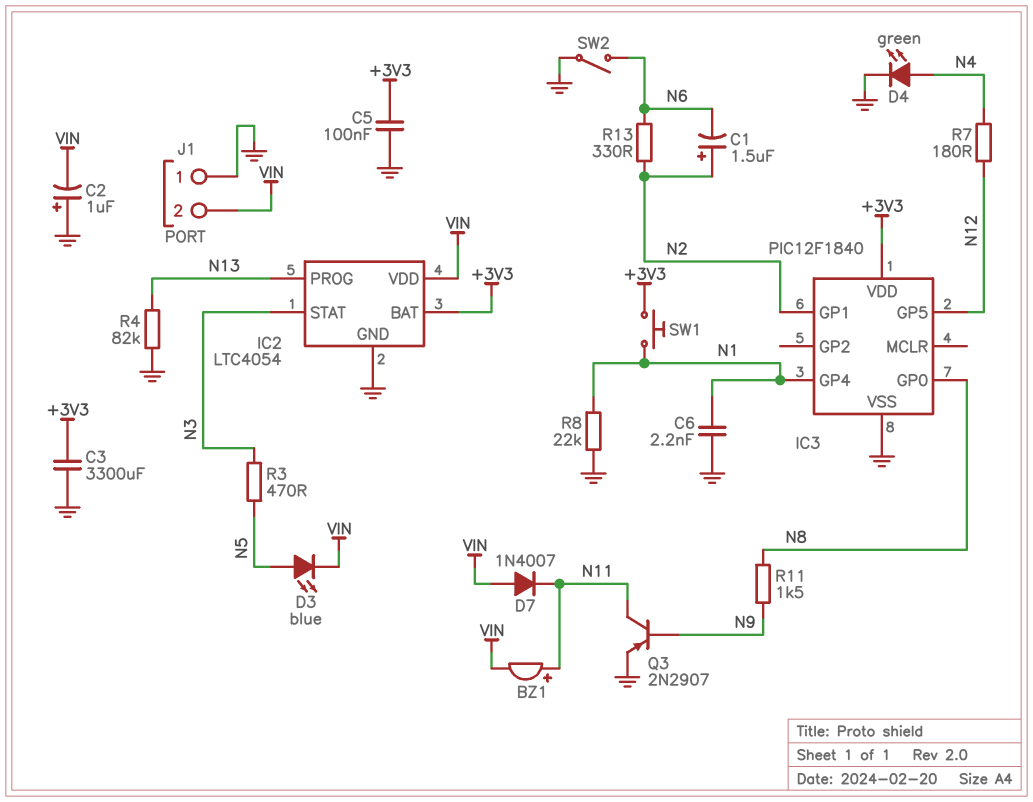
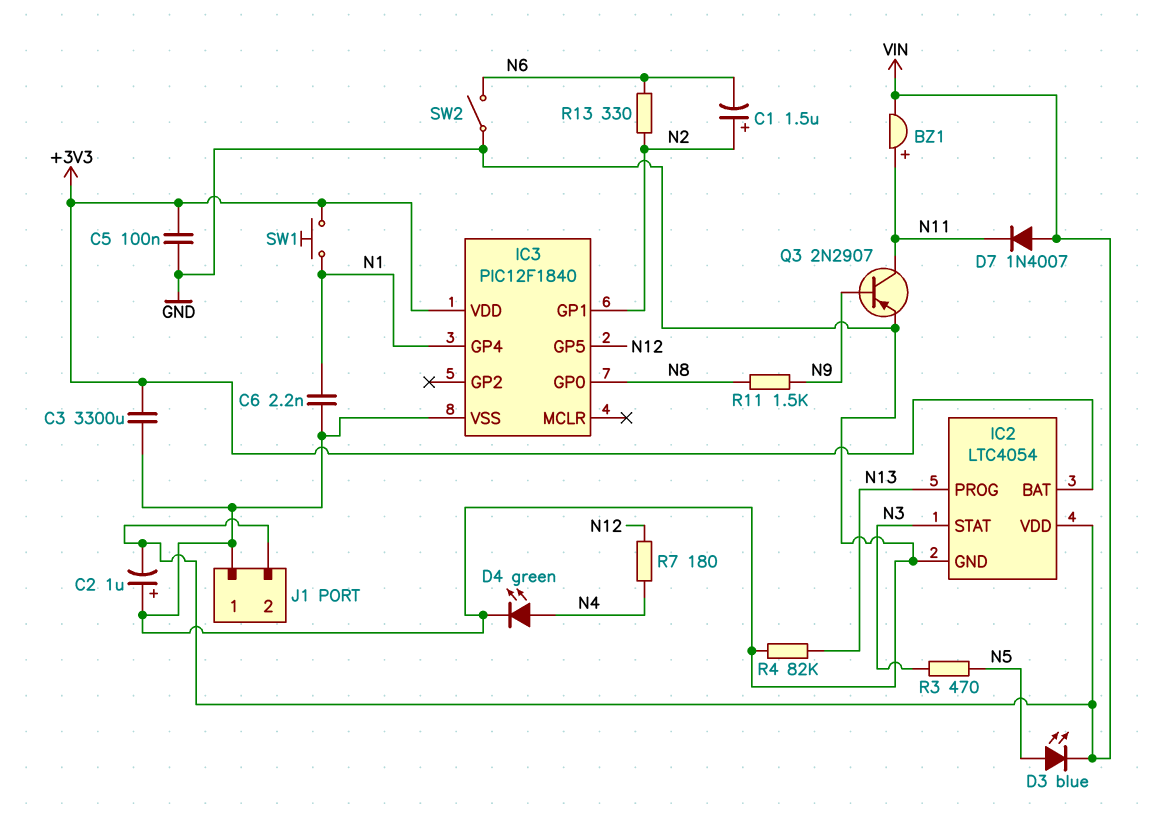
R8: 22k (GND, N1) -> none

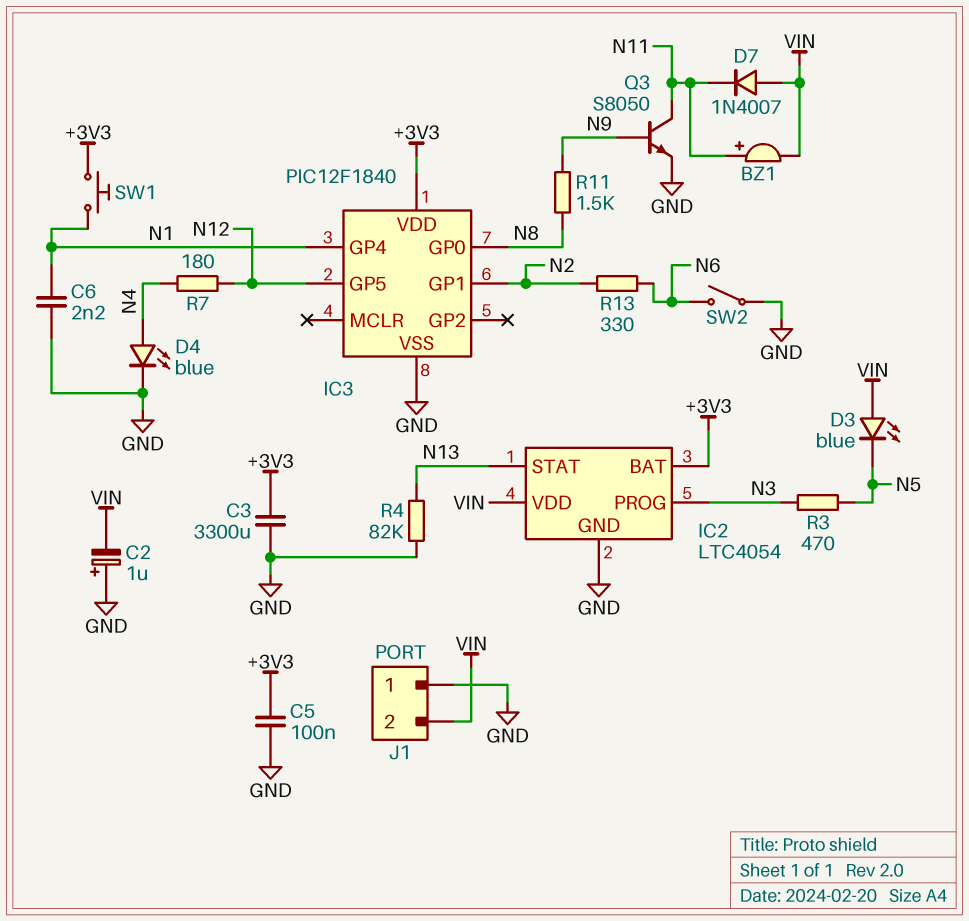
C1: 1.5uF (plus N2, minus N6) -> none
D3: LED blue (A N5, K VIN) -> LED blue (A VIN, K N5)
D4: LED green (A N4, K GND) -> LED blue (A N4, K GND)
IC2 pin PROG: N13 -> N3
IC2 pin STAT: N3 -> N13
Q3: PNP 2N2907 (B N9, C N11, E GND) -> NPN S8050 (B N9, C N11, E GND)

